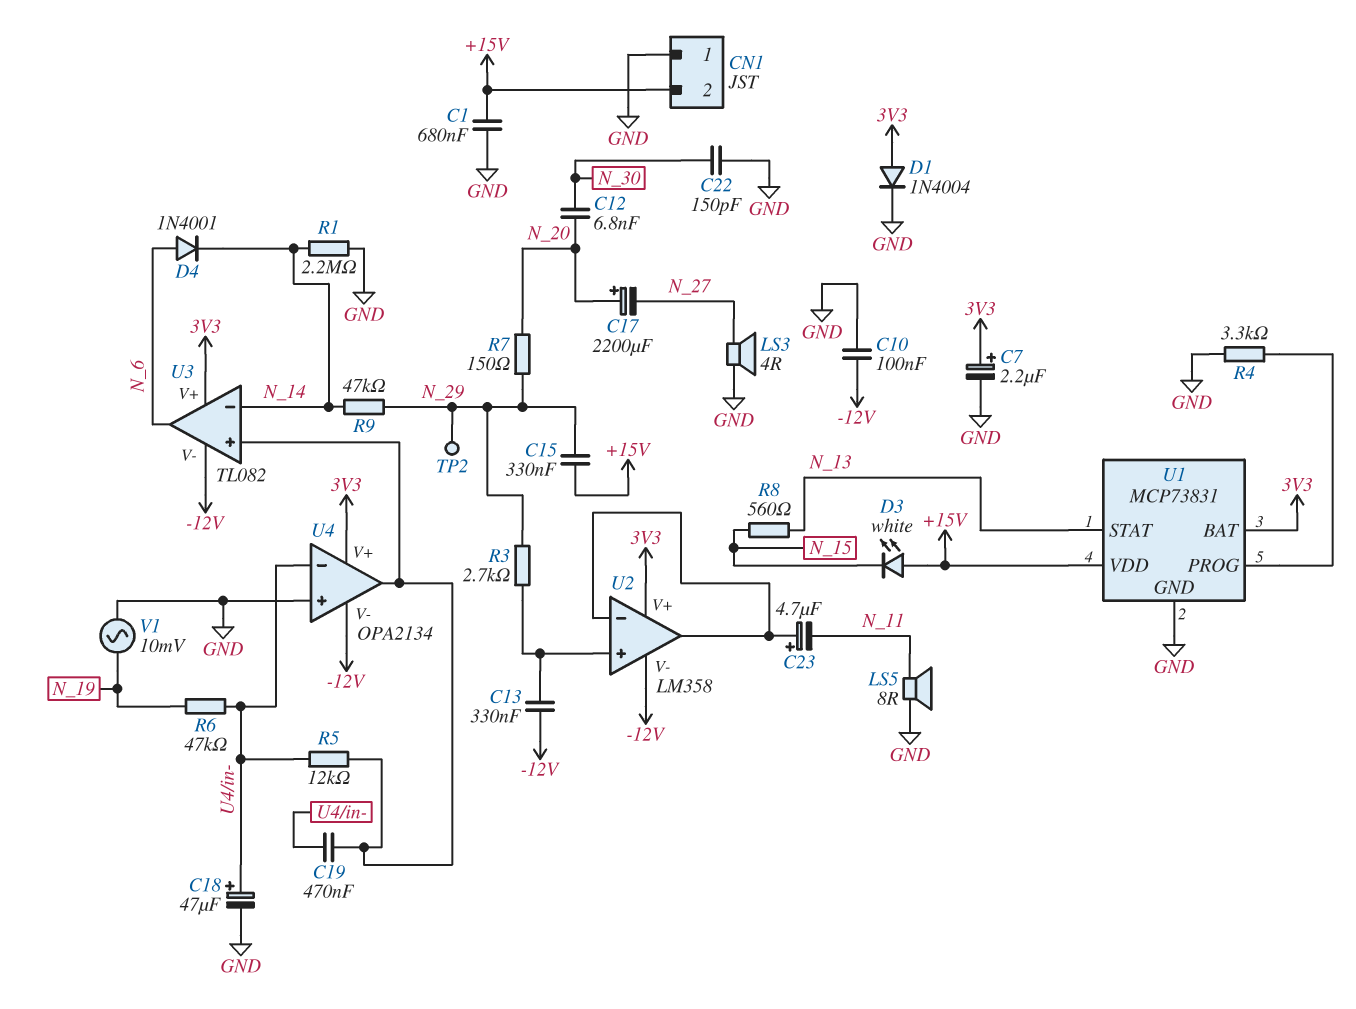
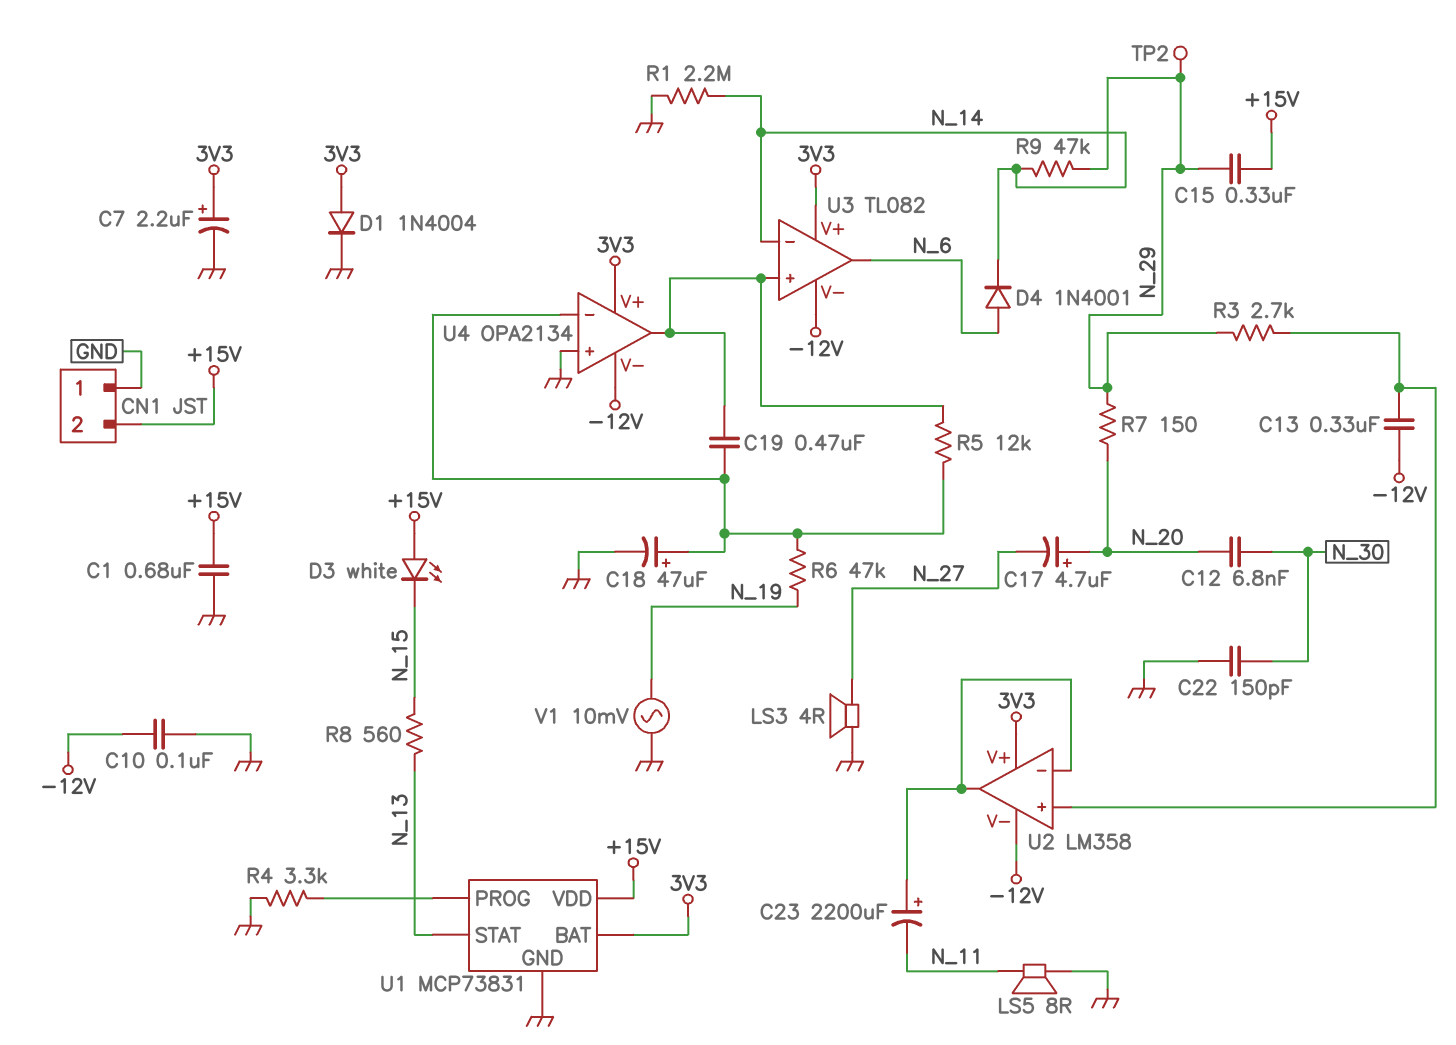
C17: 2200uF (plus N_20, minus N_27) -> 4.7uF (plus N_20, minus N_27)
C23: 4.7uF (plus U2/in-, minus N_11) -> 2200uF (plus U2/in-, minus N_11)

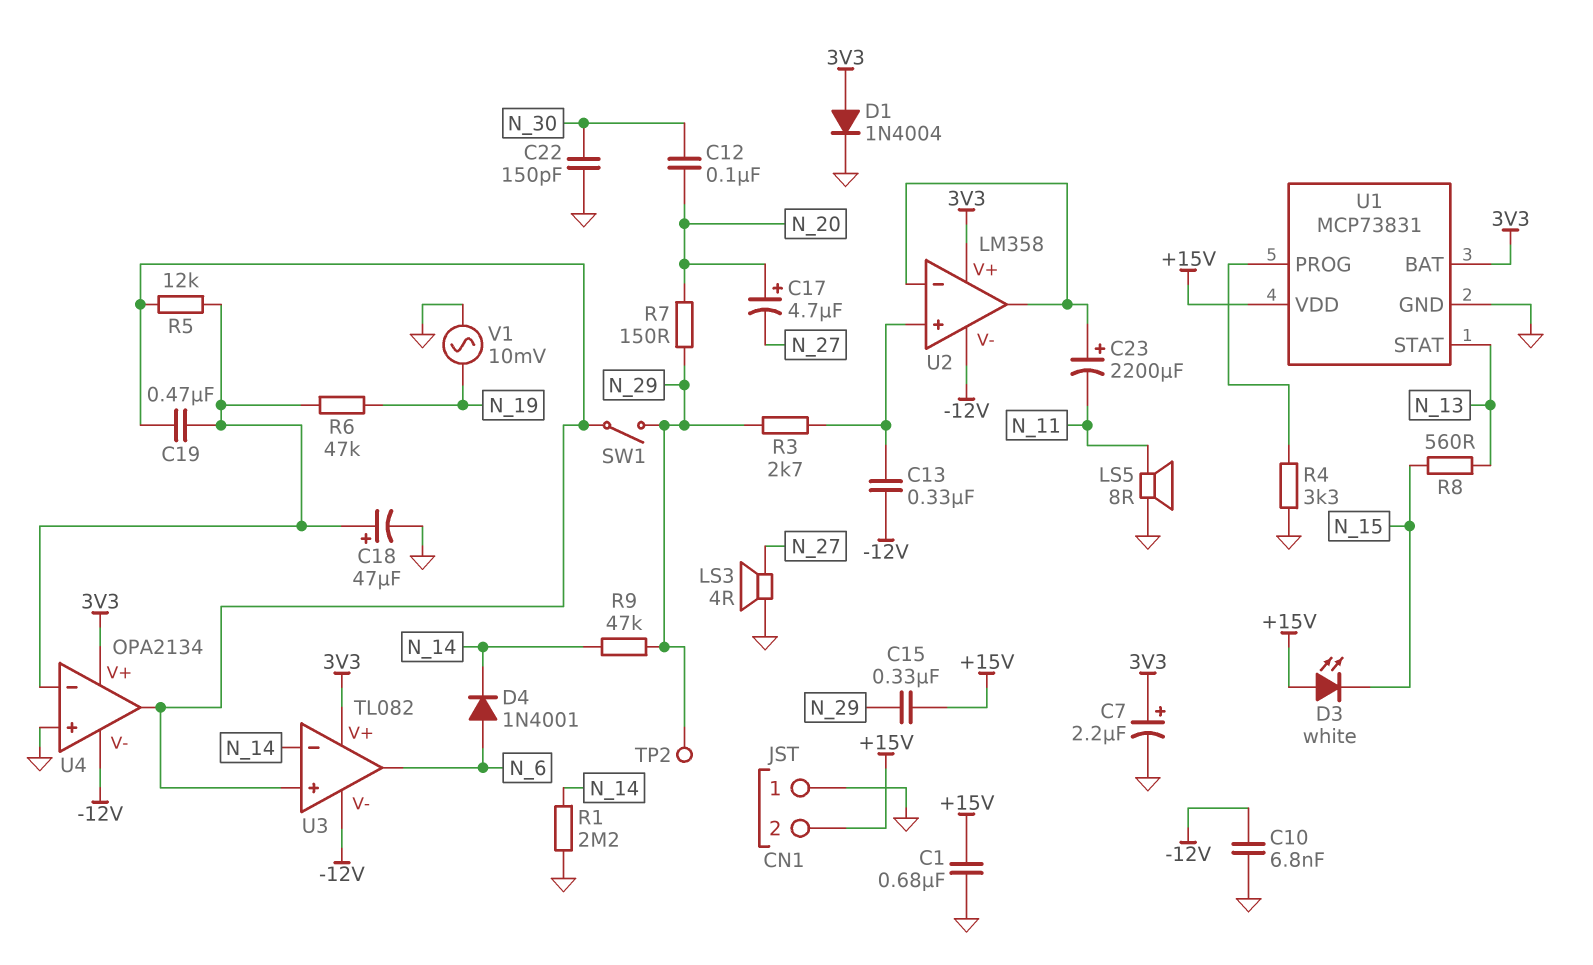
C10: 100nF (-12V, GND) -> 6.8nF (-12V, GND)
C12: 6.8nF (N_20, N_30) -> 100nF (N_20, N_30)
SW1: none -> switch (N_29, U3/in+)

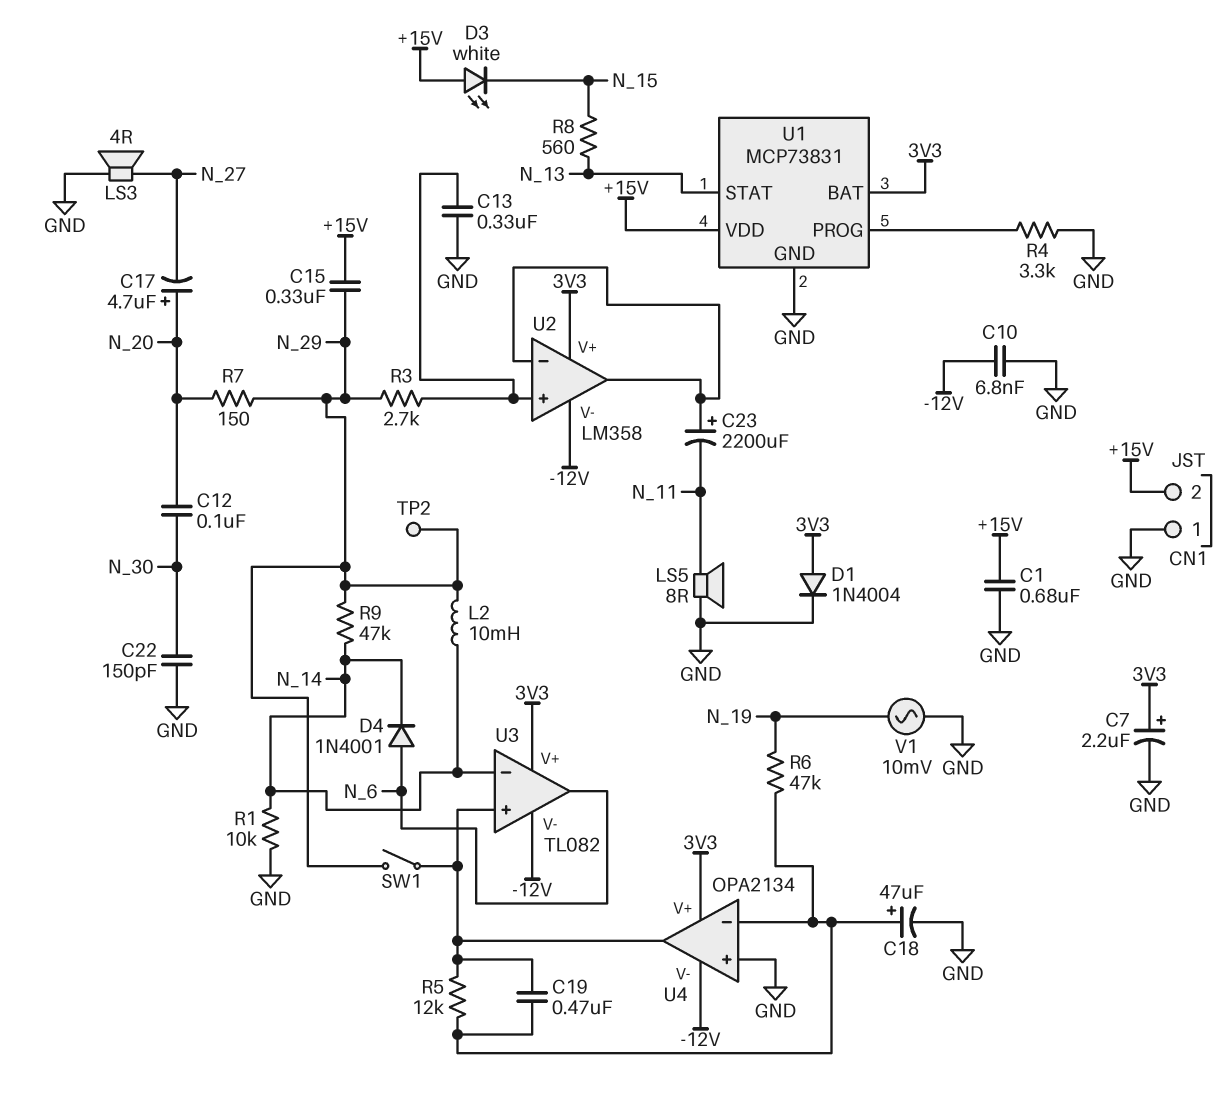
C13: 330nF (-12V, U2/in+) -> 330nF (GND, U2/in+)
L2: none -> 10mH (N_14, N_29)
R1: 2.2M (GND, N_14) -> 10k (GND, N_14)

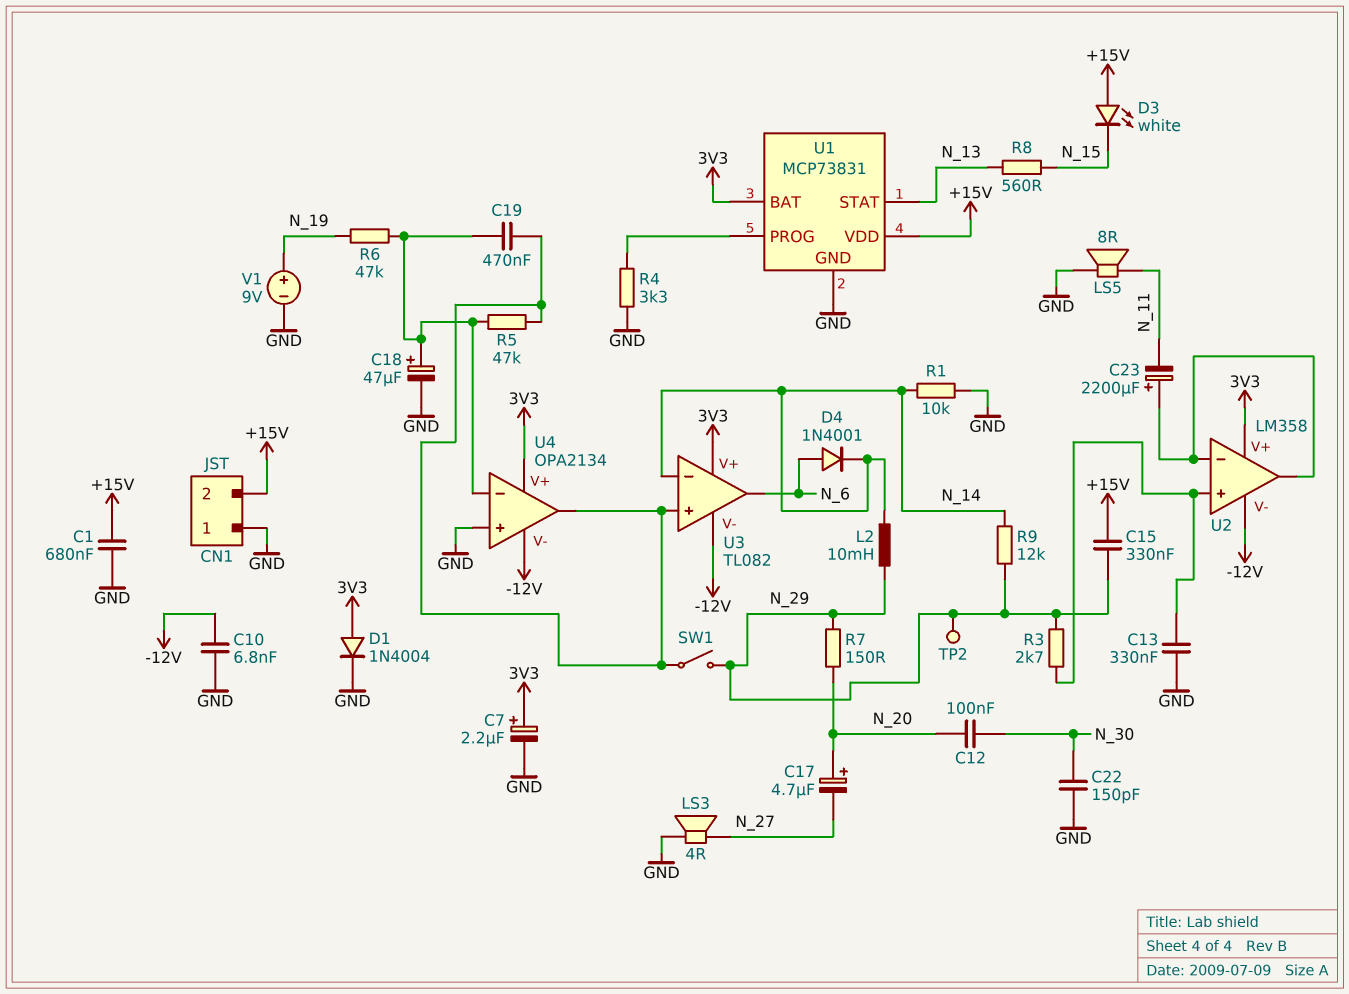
R5: 12k (U3/in+, U4/in-) -> 47k (U3/in+, U4/in-)
R9: 47k (N_14, N_29) -> 12k (N_14, N_29)
V1: AC 10mV (GND, N_19) -> 9V (plus N_19, minus GND)

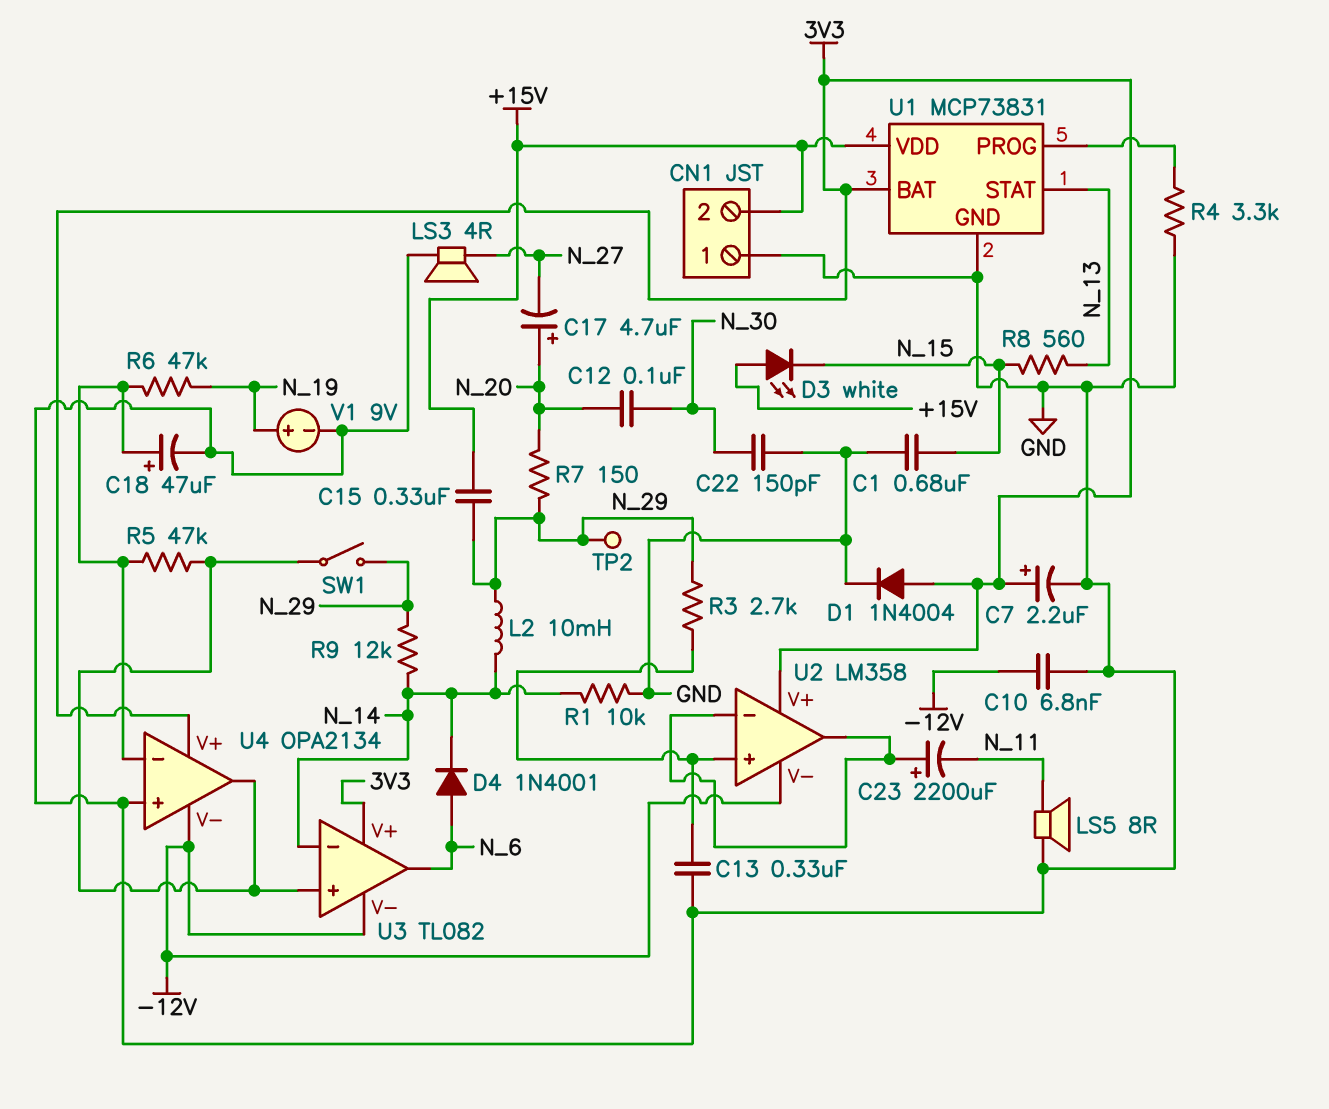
C1: 680nF (+15V, GND) -> 680nF (GND, N_15)
C19: 470nF (U3/in+, U4/in-) -> none

